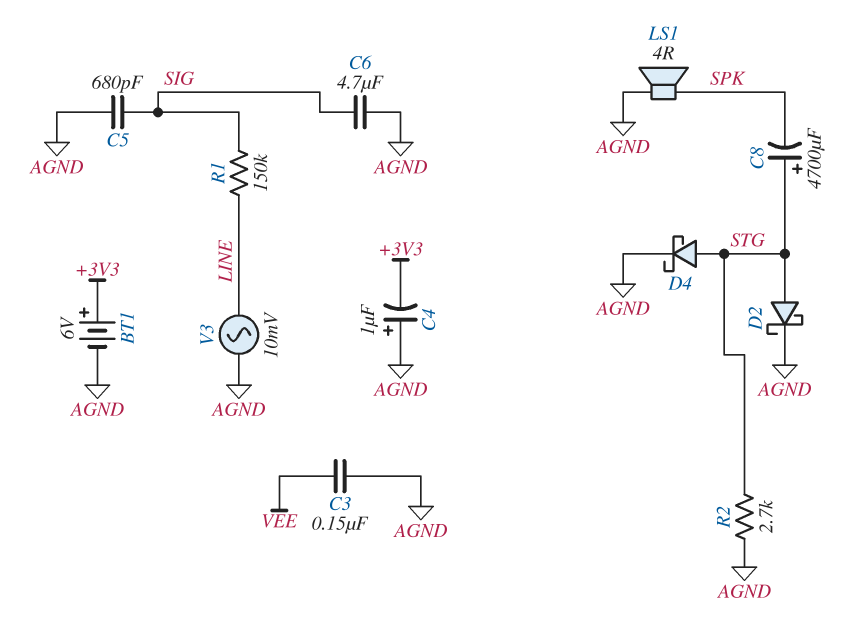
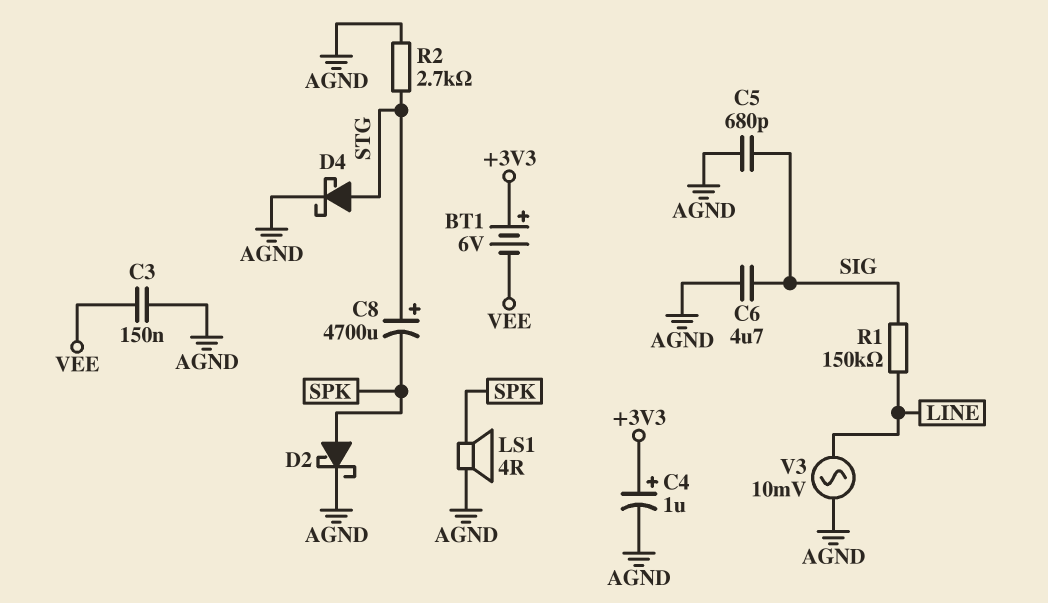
BT1: 6V (plus +3V3, minus AGND) -> 6V (plus +3V3, minus VEE)
C4: 1uF (plus AGND, minus +3V3) -> 1uF (plus +3V3, minus AGND)
D2: schottky (A STG, K AGND) -> schottky (A SPK, K AGND)

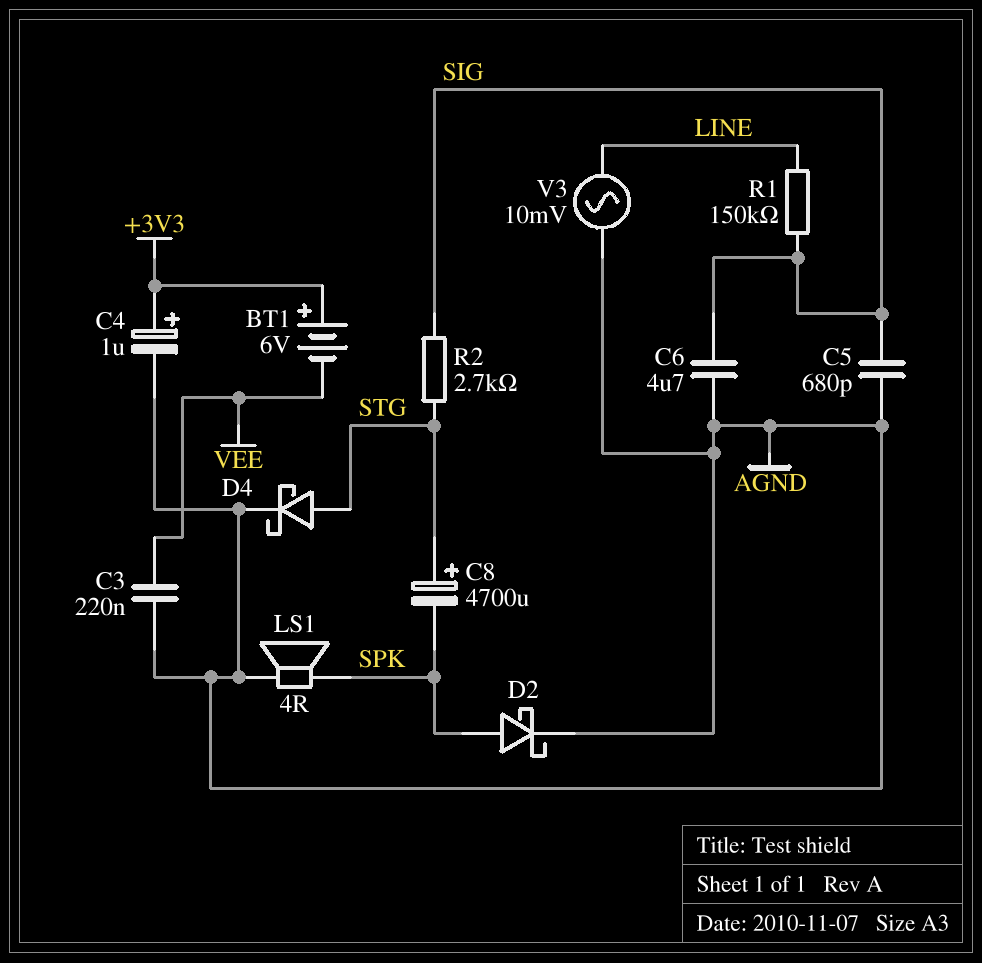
C3: 150nF (AGND, VEE) -> 220nF (AGND, VEE)
R2: 2.7k (AGND, STG) -> 2.7k (SIG, STG)

